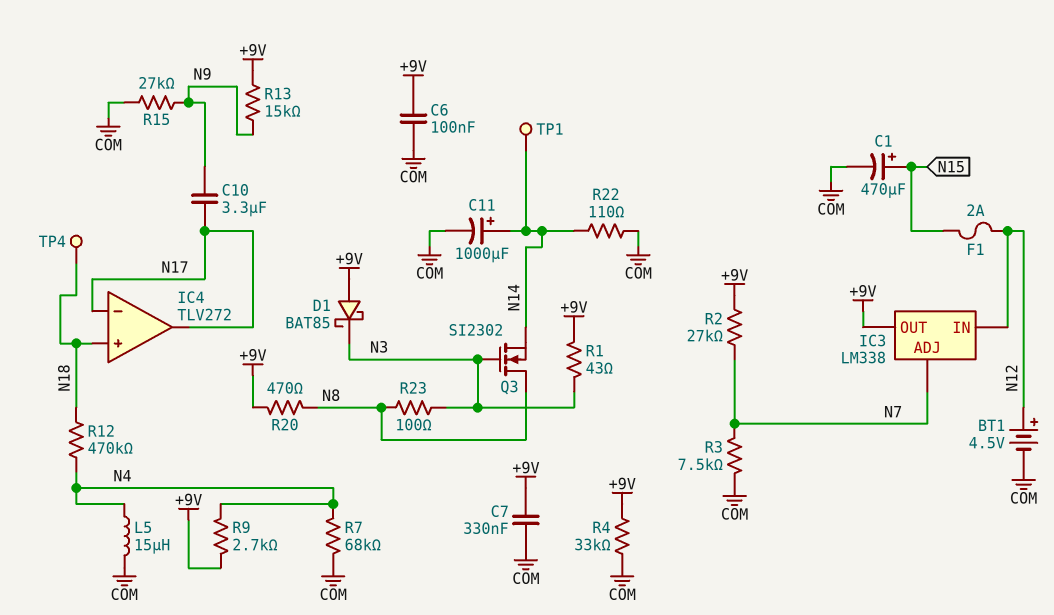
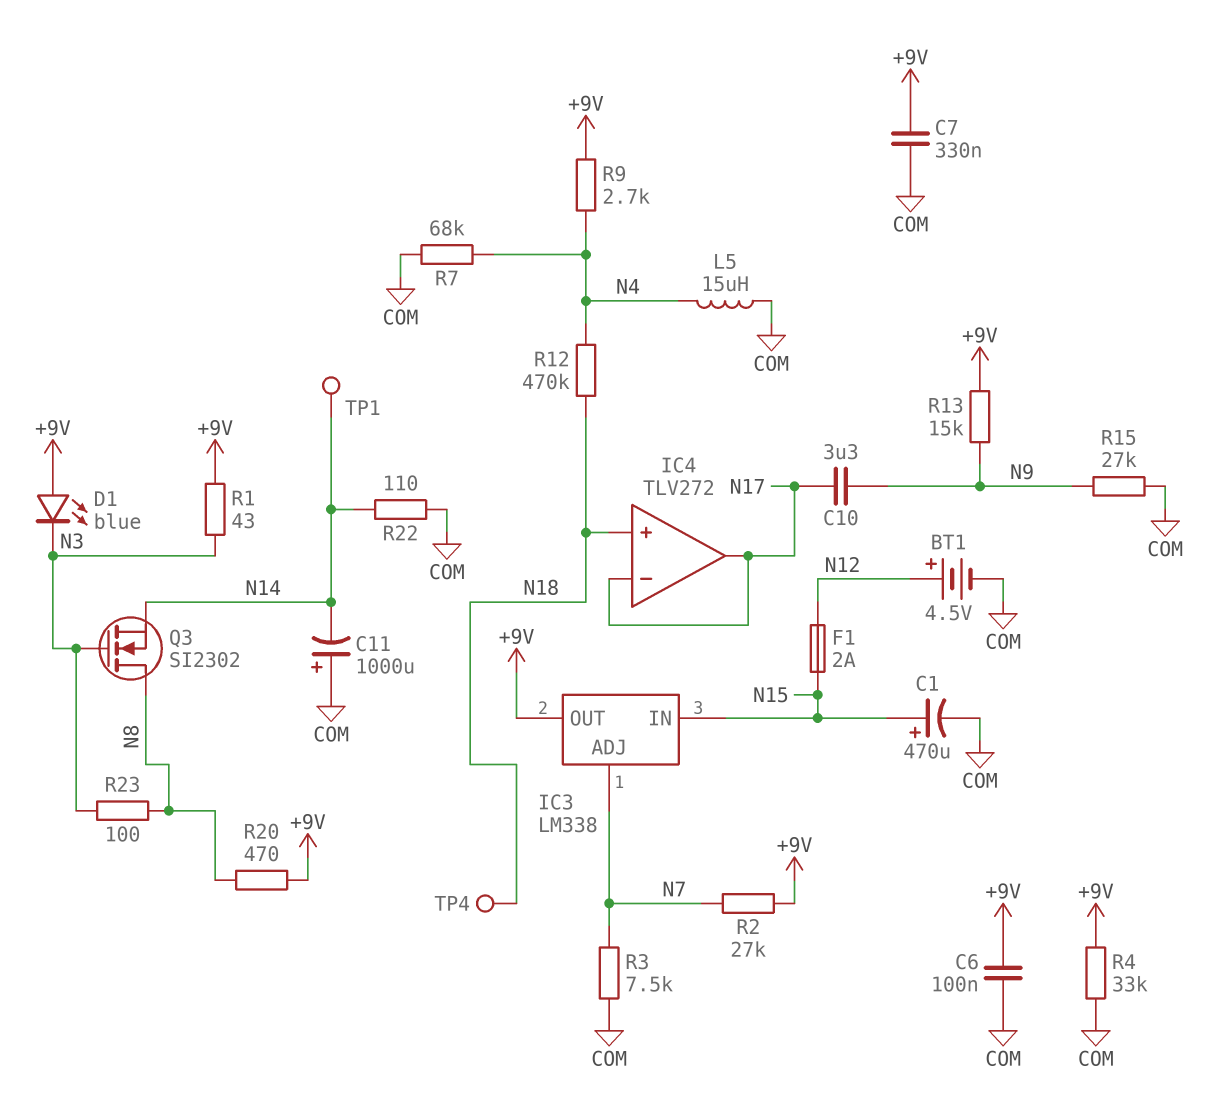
C11: 1000uF (plus N14, minus COM) -> 1000uF (plus COM, minus N14)
D1: schottky BAT85 (A +9V, K N3) -> LED blue (A +9V, K N3)
IC3 pin IN: N12 -> N15

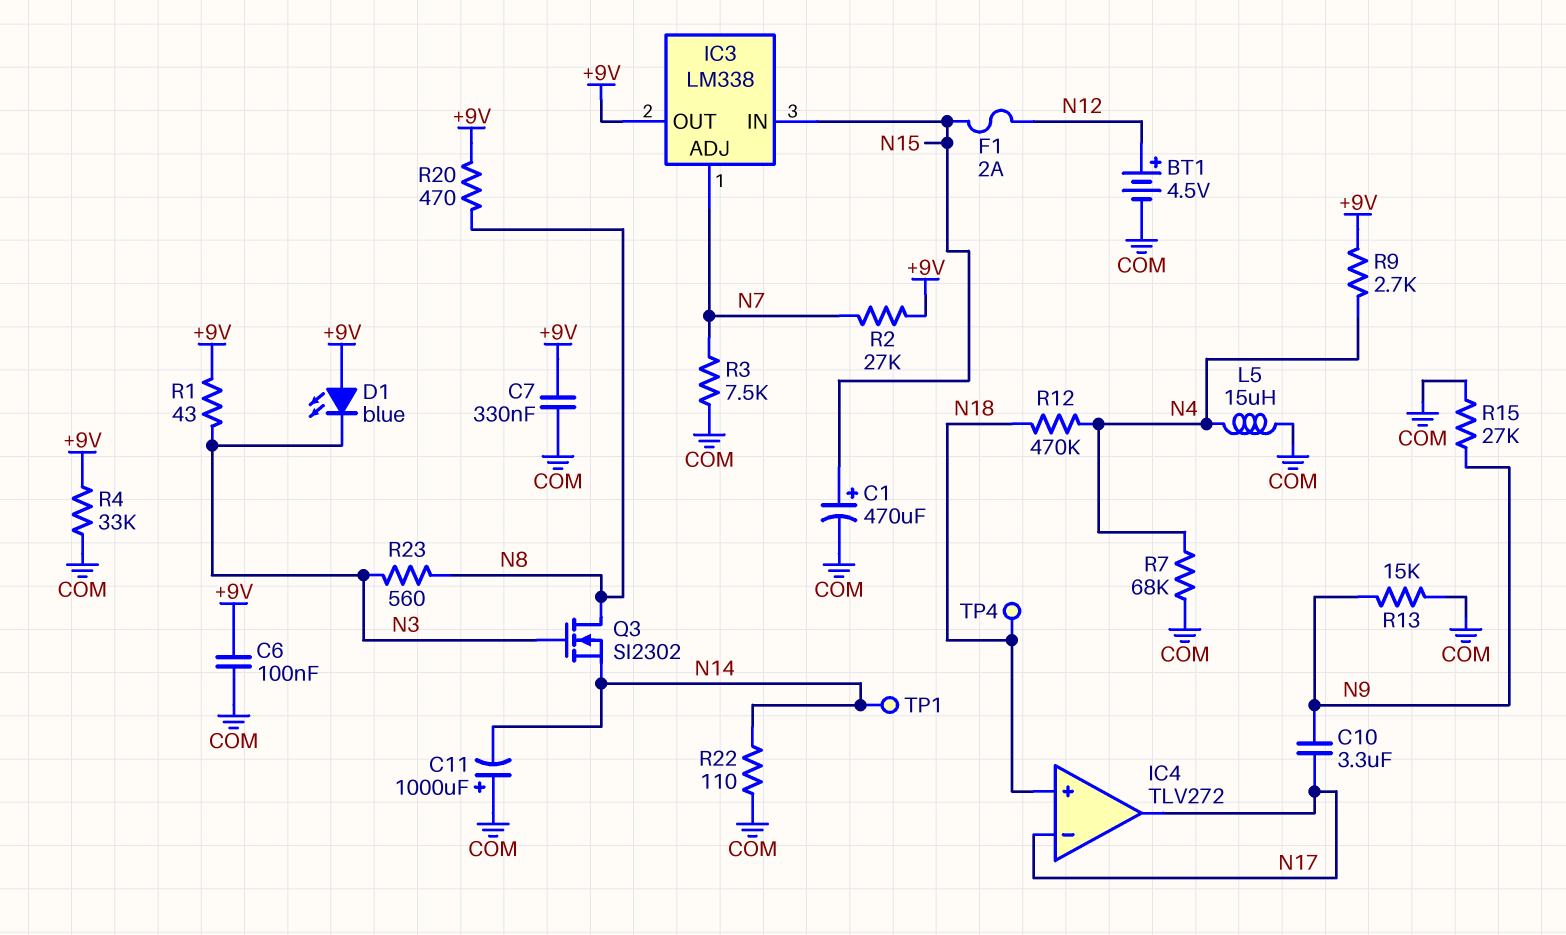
R13: 15k (+9V, N9) -> 15k (COM, N9)
R23: 100 (N3, N8) -> 560 (N3, N8)

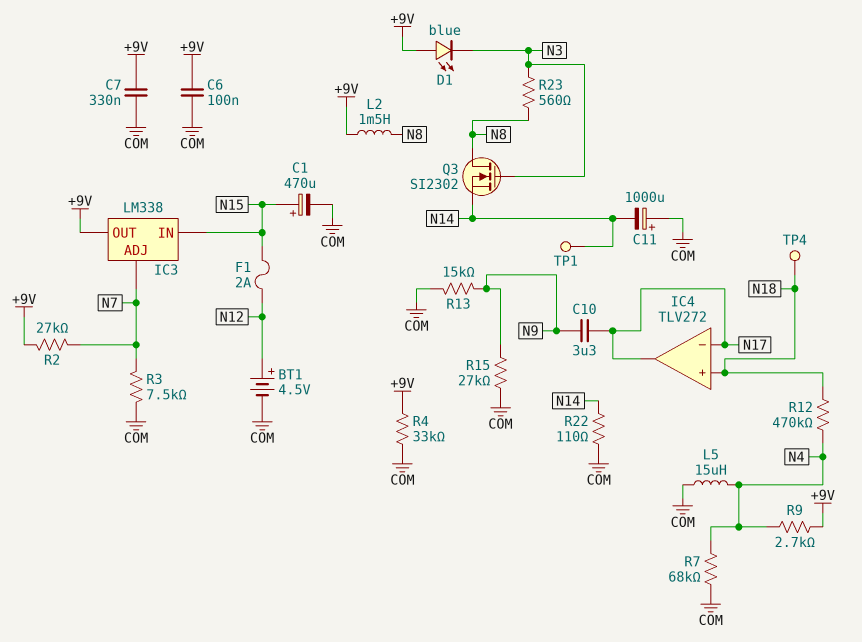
L2: none -> 1.5mH (+9V, N8)
R1: 43 (+9V, N3) -> none
R20: 470 (+9V, N8) -> none

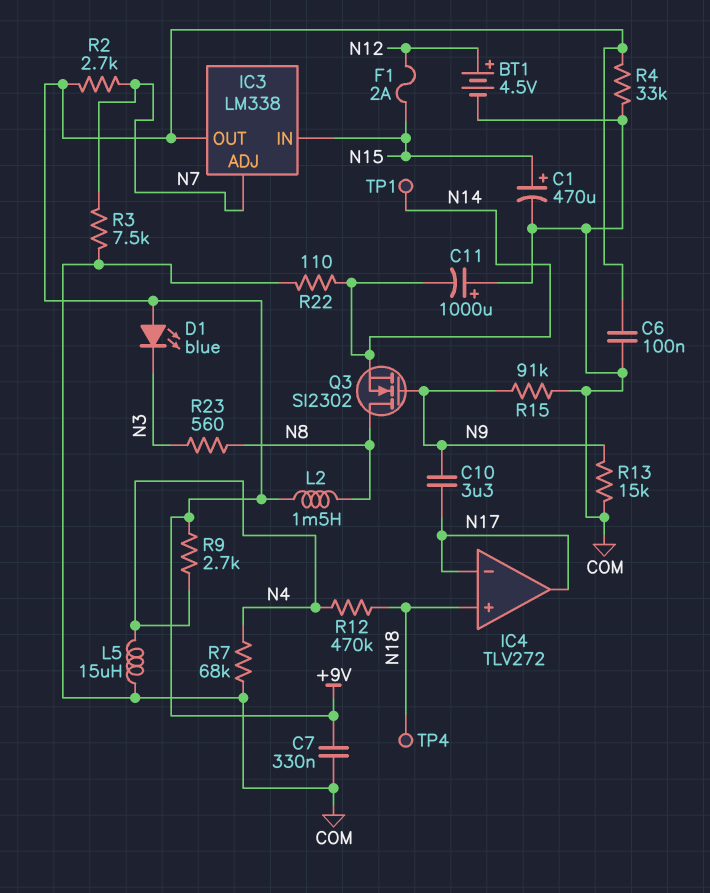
Q3: NMOS SI2302 (G N3, D N8, S N14) -> NMOS SI2302 (G N9, D N8, S N14)
R2: 27k (+9V, N7) -> 2.7k (+9V, N7)
R15: 27k (COM, N9) -> 91k (COM, N9)

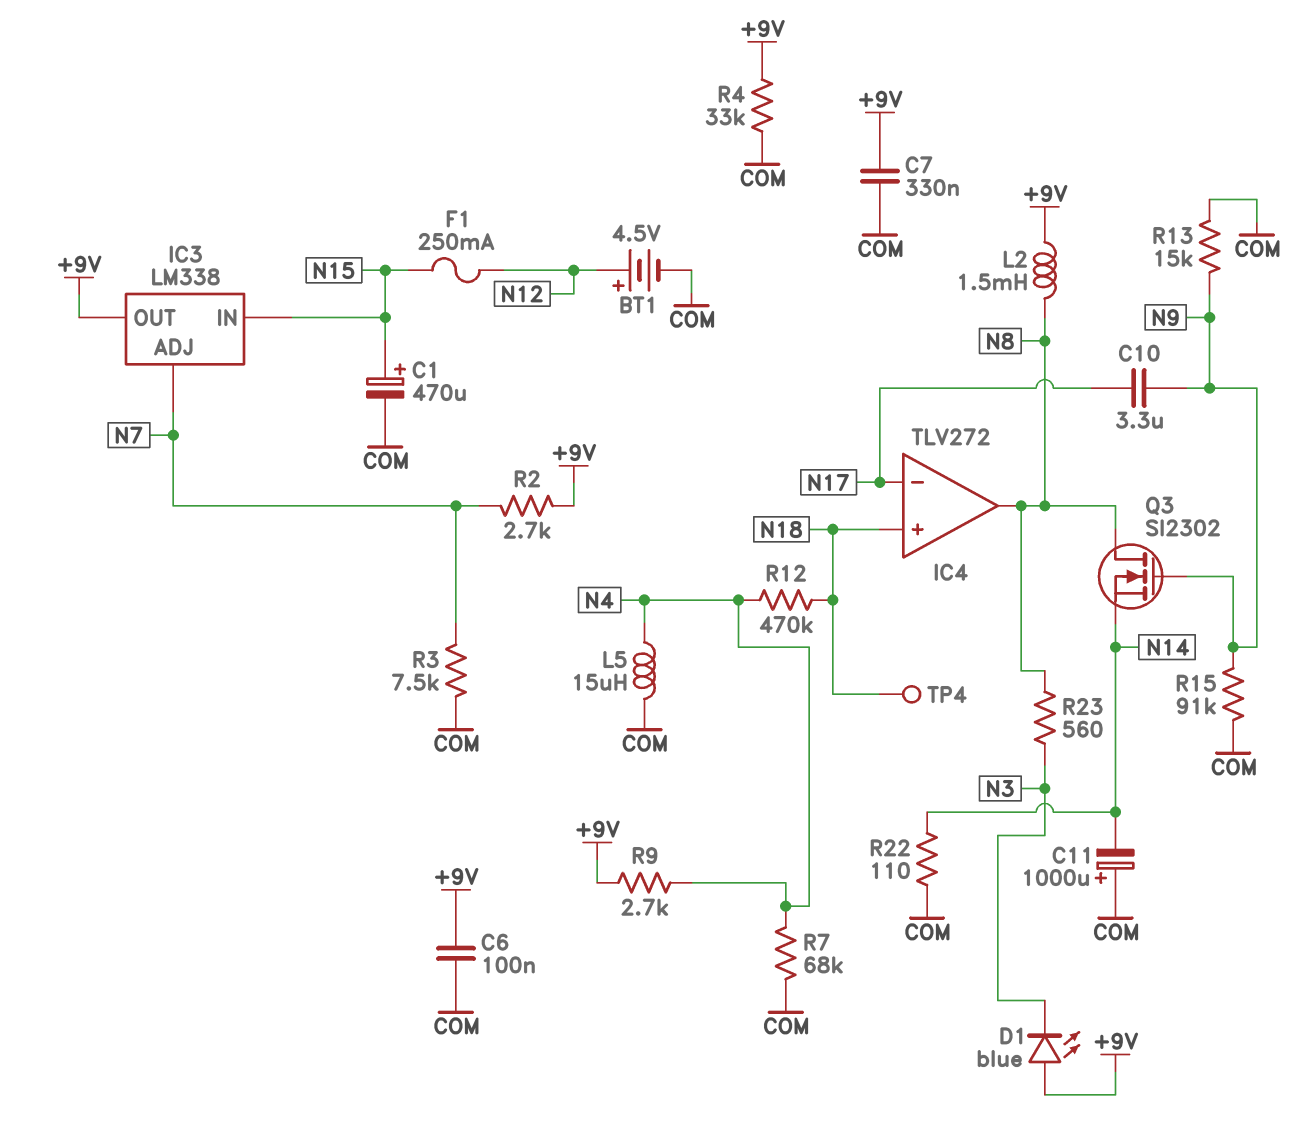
F1: 2A (N12, N15) -> 250mA (N12, N15)
IC4 pin out: N17 -> N8
TP1: test point (N14) -> none

